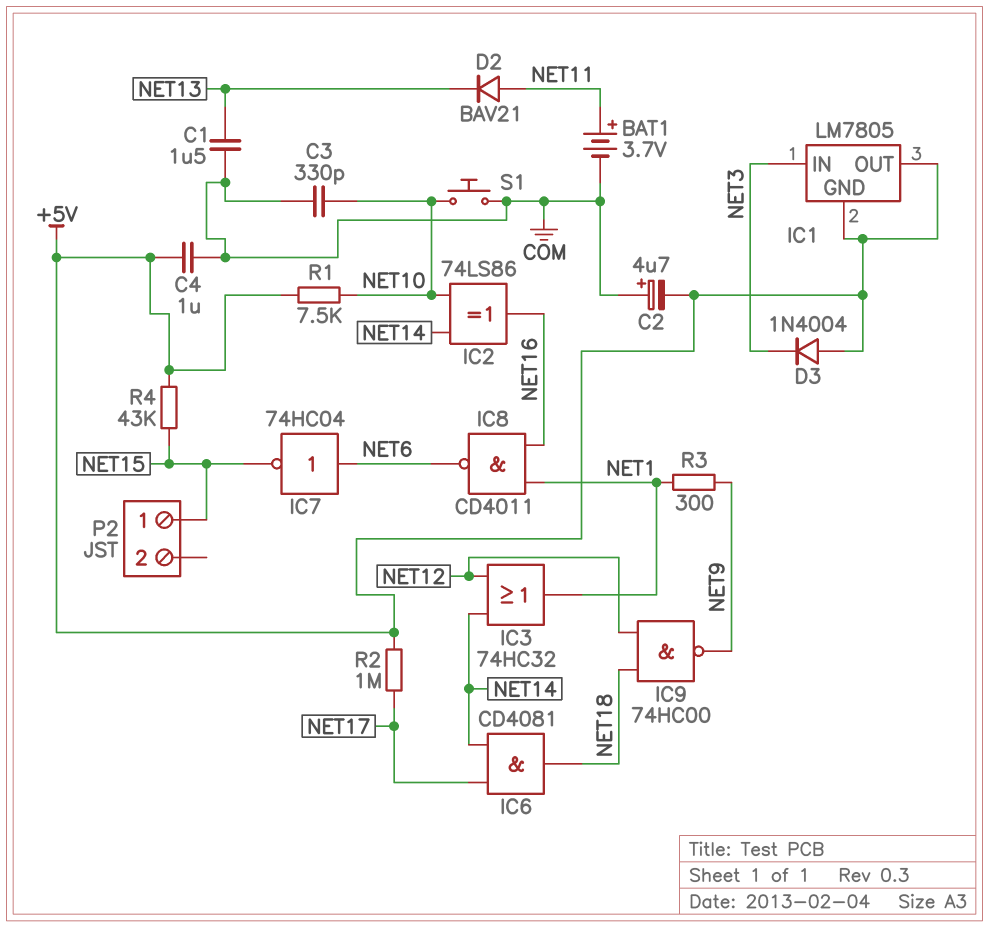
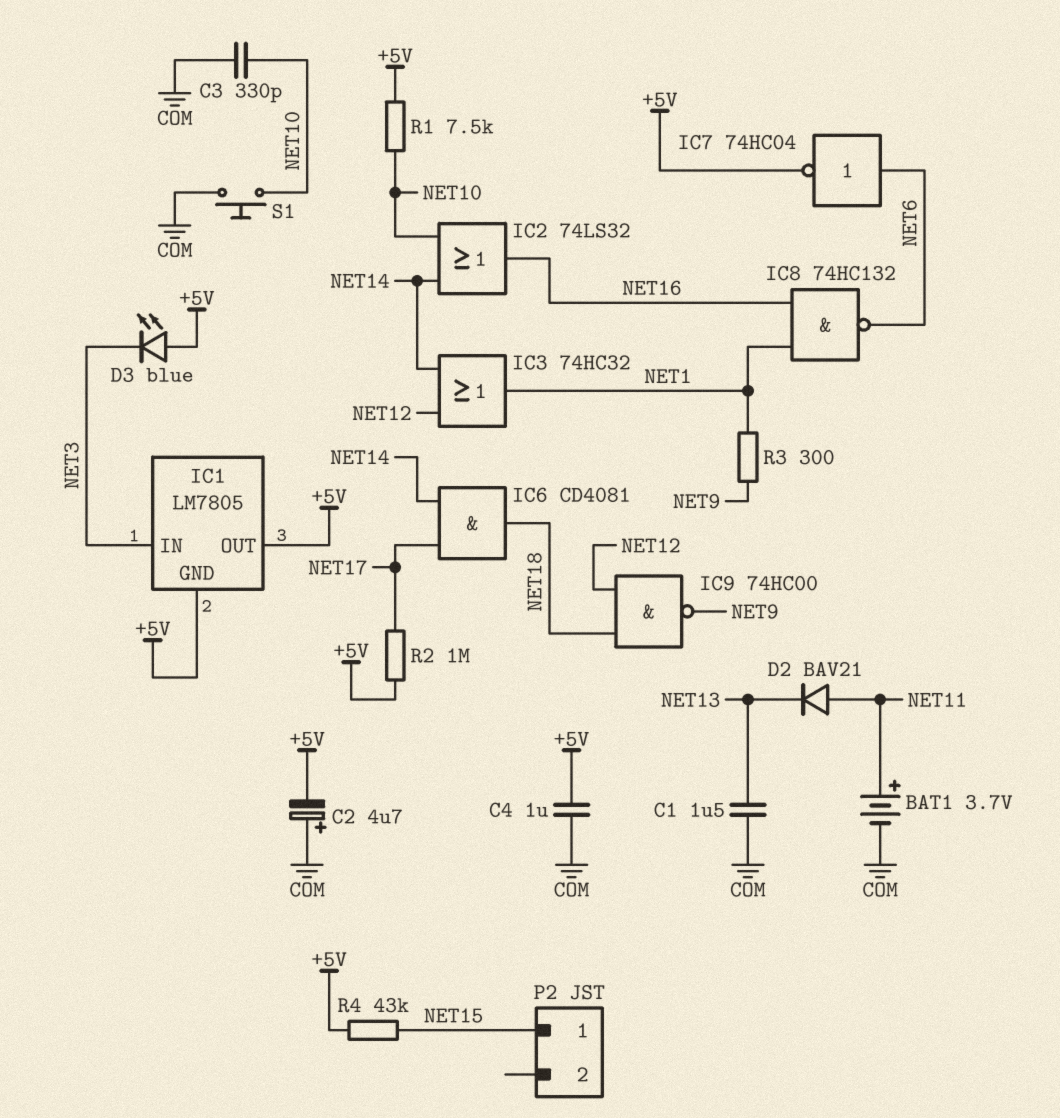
D3: diode 1N4004 (A +5V, K NET3) -> LED blue (A +5V, K NET3)
IC2: XOR 74LS86 (in NET10, in NET14, out NET16) -> OR 74LS32 (in NET10, in NET14, out NET16)
IC7: NOT 74HC04 (in NET6, out NET15) -> NOT 74HC04 (in NET6, out +5V)
IC8: NAND CD4011 (in NET1, in NET16, out NET6) -> NAND 74HC132 (in NET1, in NET16, out NET6)

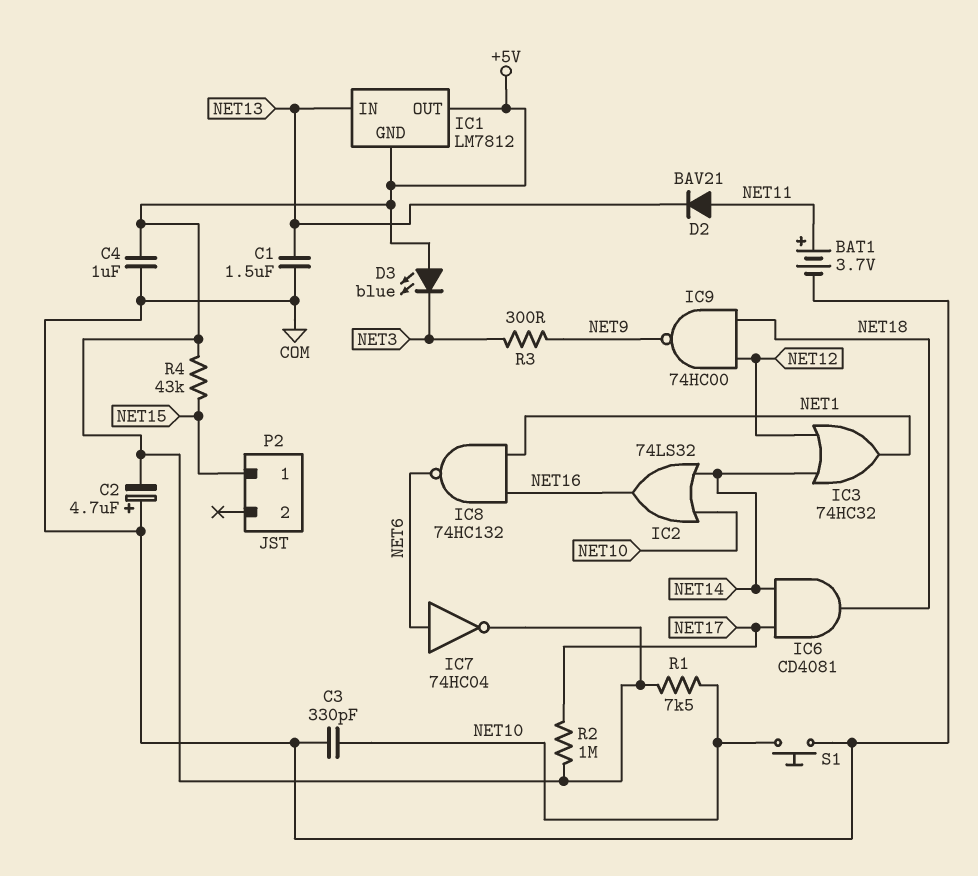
IC1: LM7805 -> LM7812
IC1 pin IN: NET3 -> NET13
R3: 300 (NET1, NET9) -> 300 (NET3, NET9)

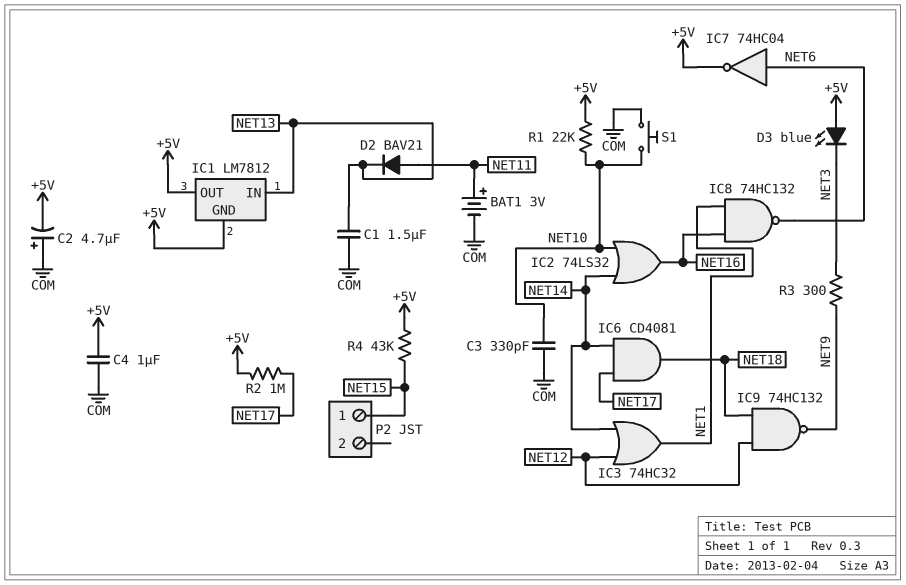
BAT1: 3.7V (plus NET11, minus COM) -> 3V (plus NET11, minus COM)
IC9: NAND 74HC00 (in NET12, in NET18, out NET9) -> NAND 74HC132 (in NET12, in NET18, out NET9)
R1: 7.5k (+5V, NET10) -> 22k (+5V, NET10)

